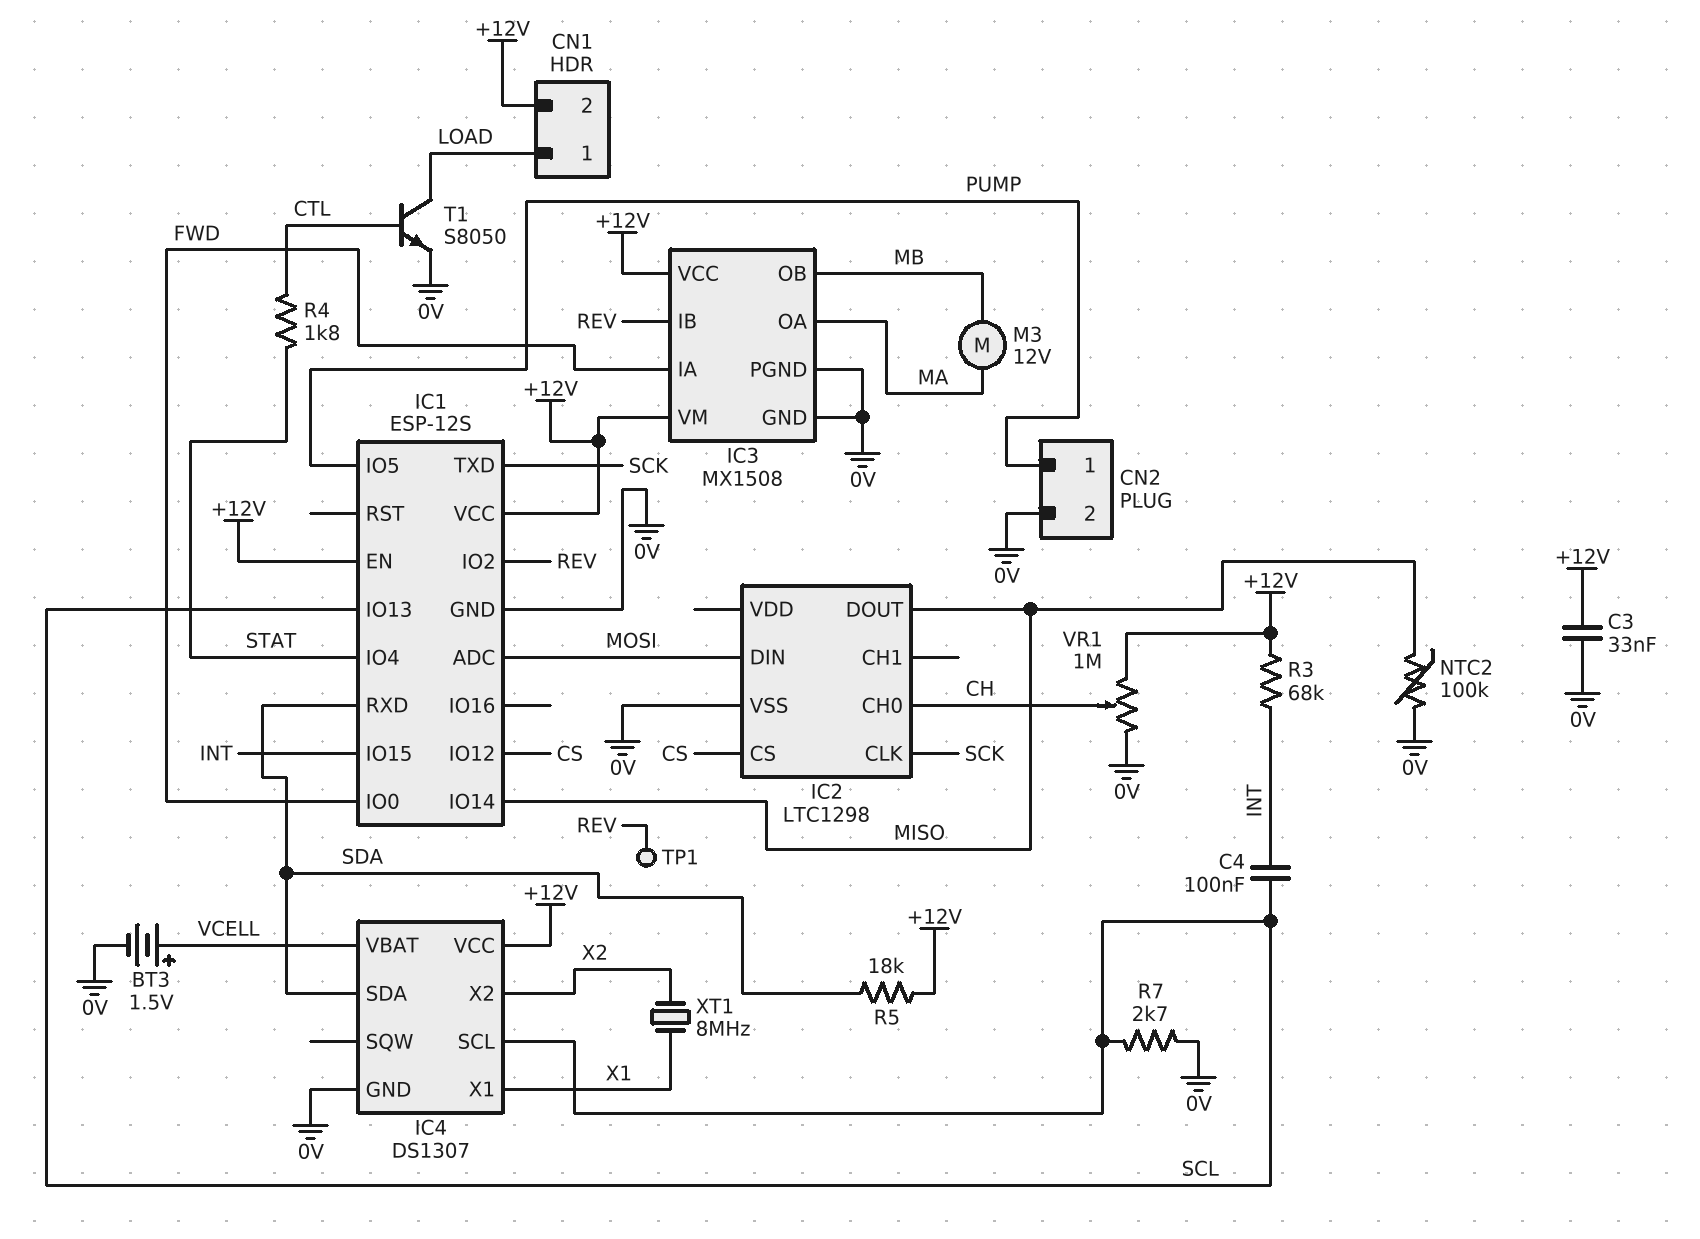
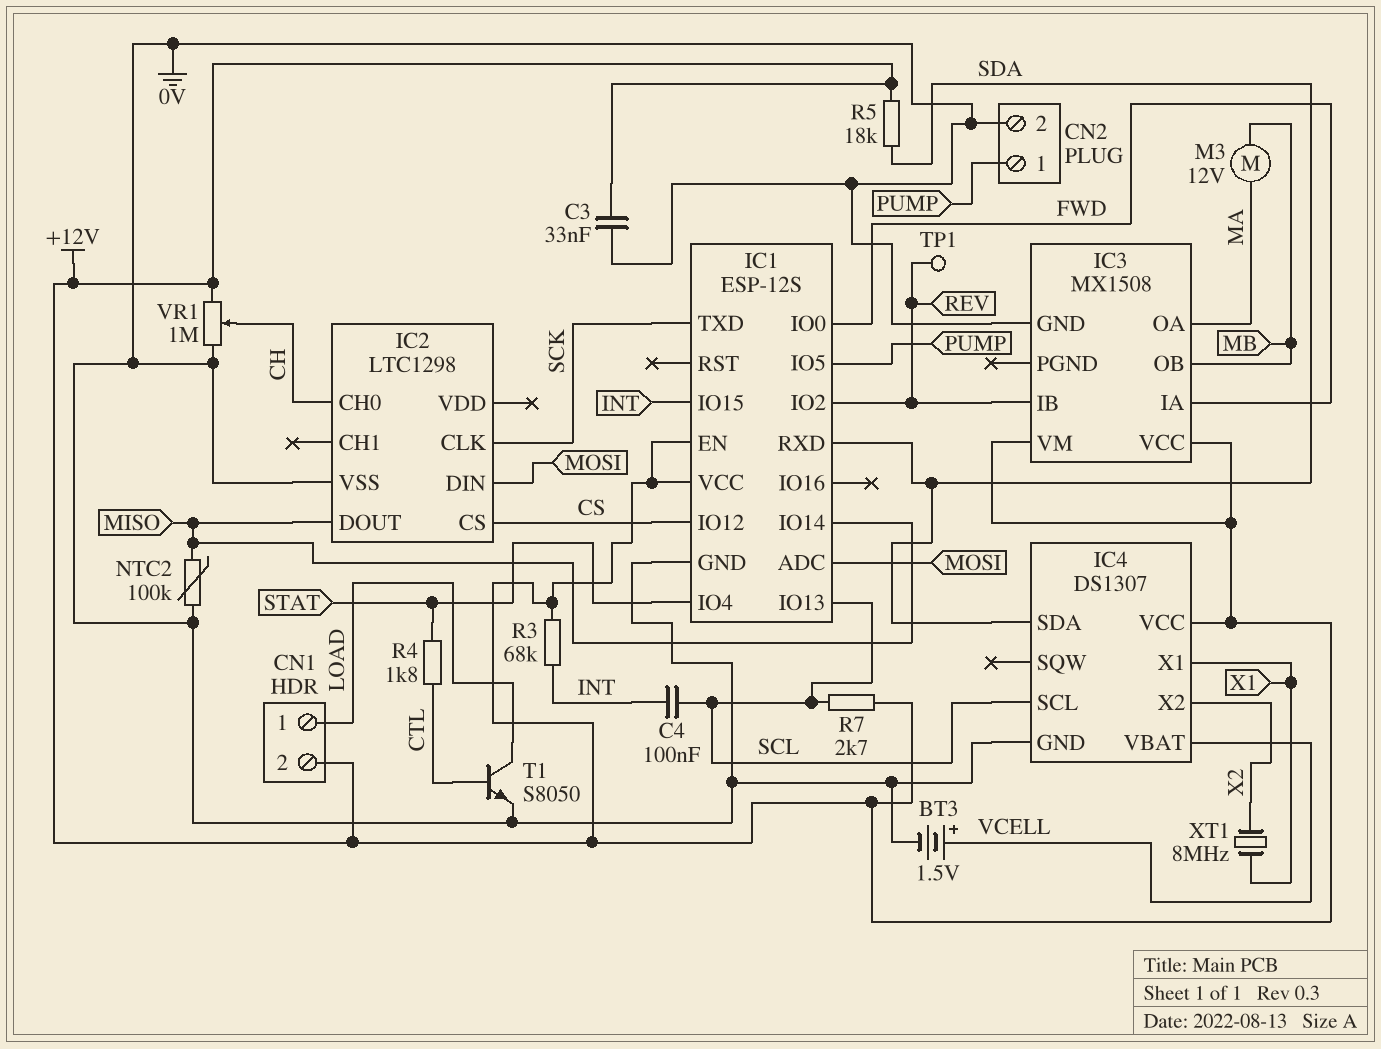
IC3 pin PGND: 0V -> none
R7: 2.7k (0V, SCL) -> 2.7k (+12V, SCL)

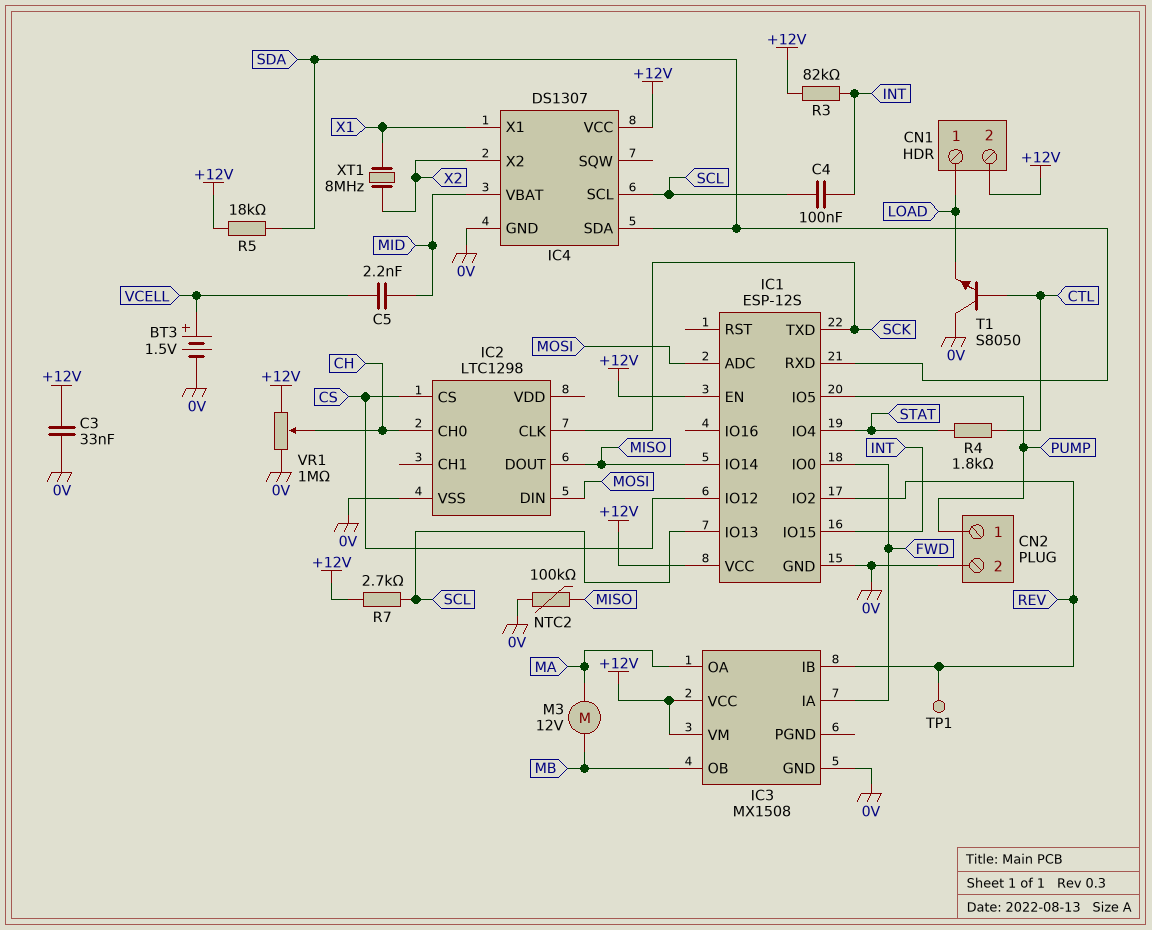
C5: none -> 2.2nF (MID, VCELL)
IC4 pin VBAT: VCELL -> MID
R3: 68k (+12V, INT) -> 82k (+12V, INT)
T1: NPN S8050 (B CTL, C LOAD, E 0V) -> NPN S8050 (B CTL, C 0V, E LOAD)

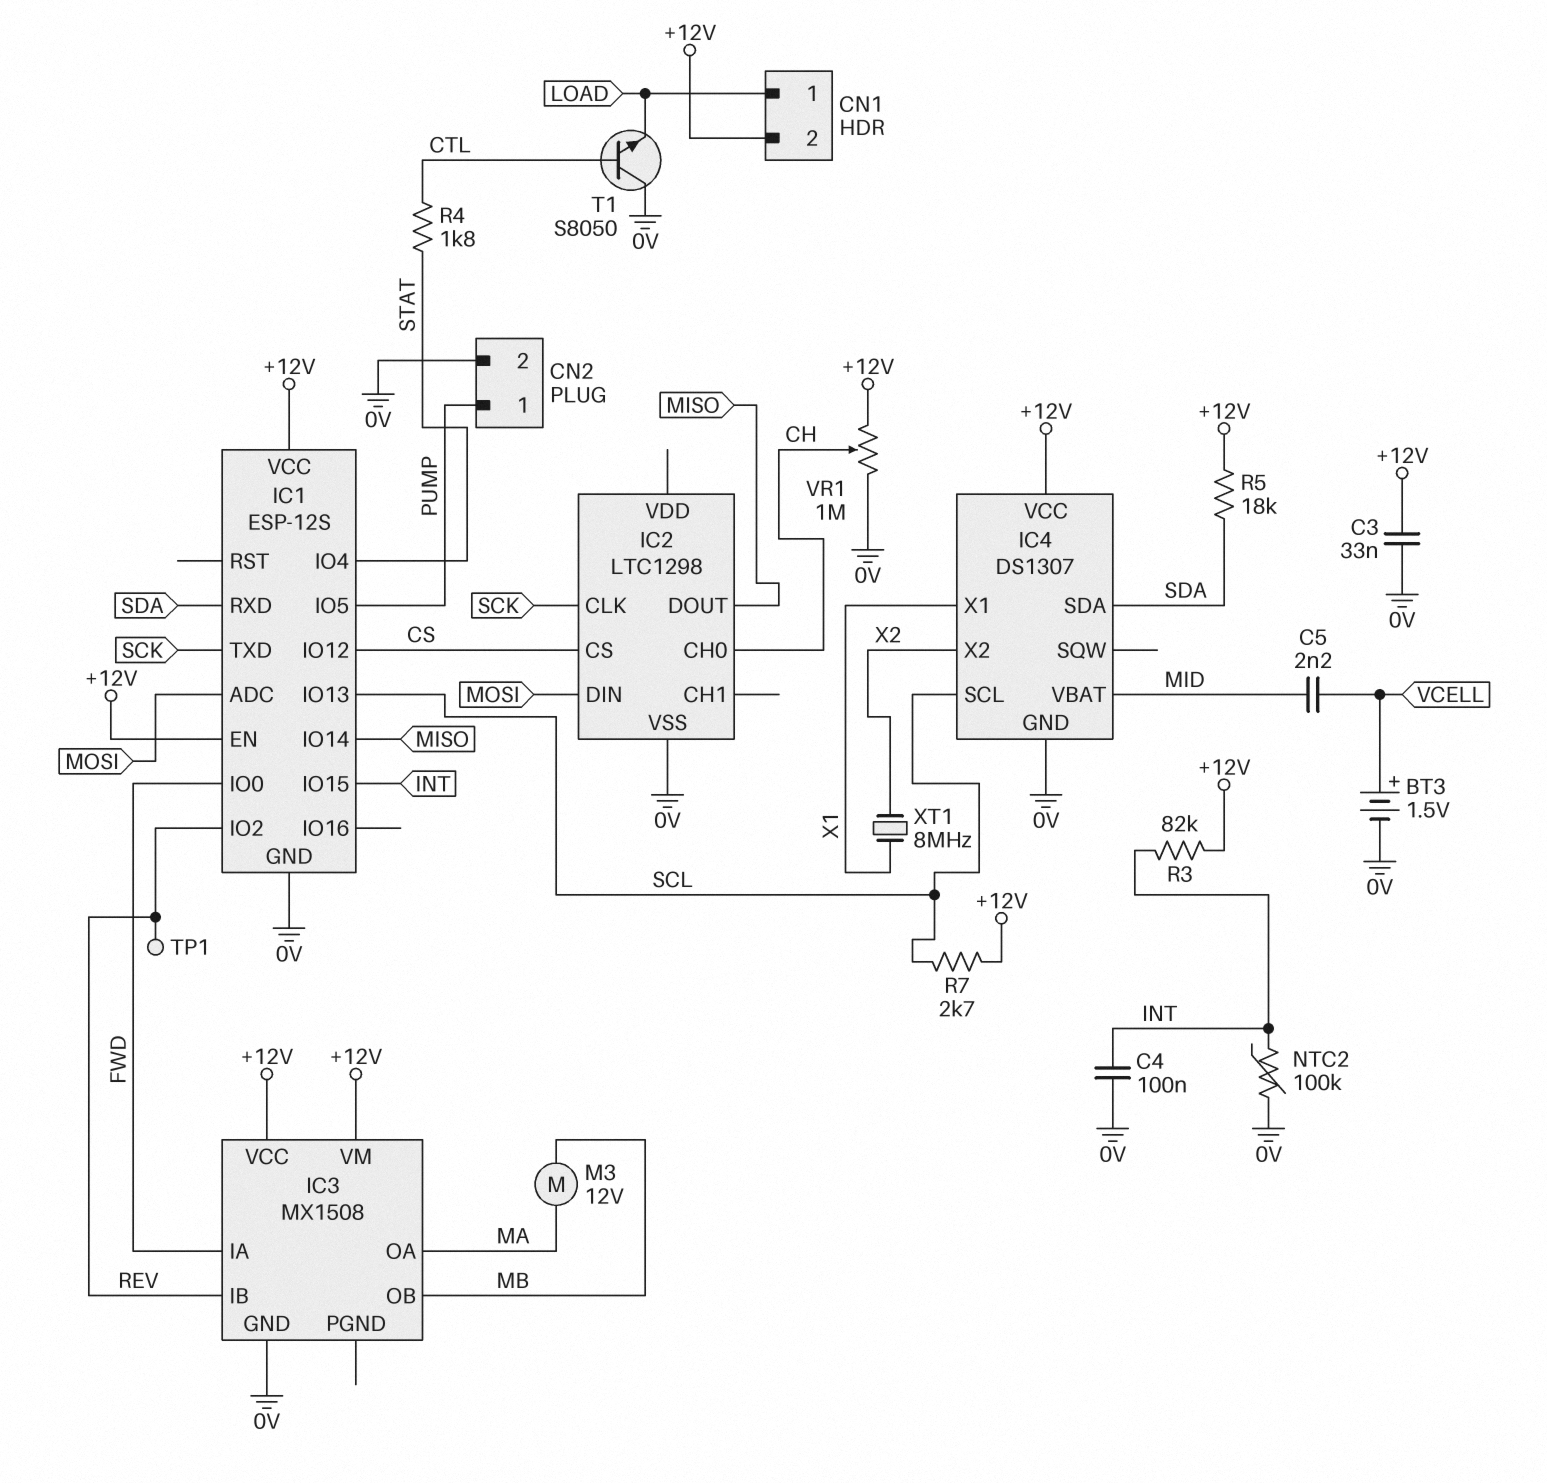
C4: 100nF (INT, SCL) -> 100nF (0V, INT)
NTC2: 100k (0V, MISO) -> 100k (0V, INT)

